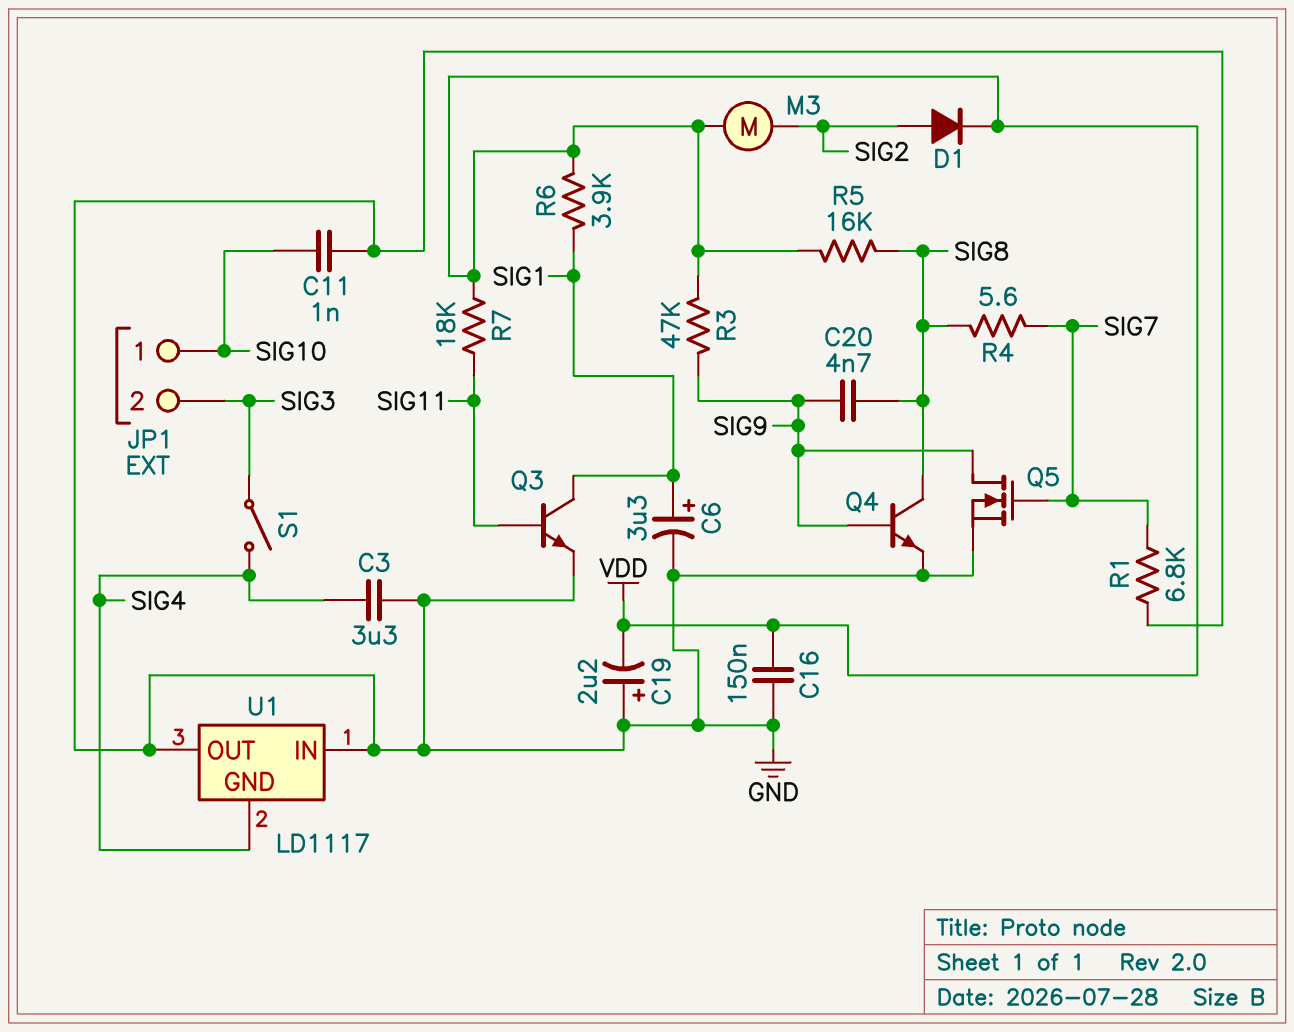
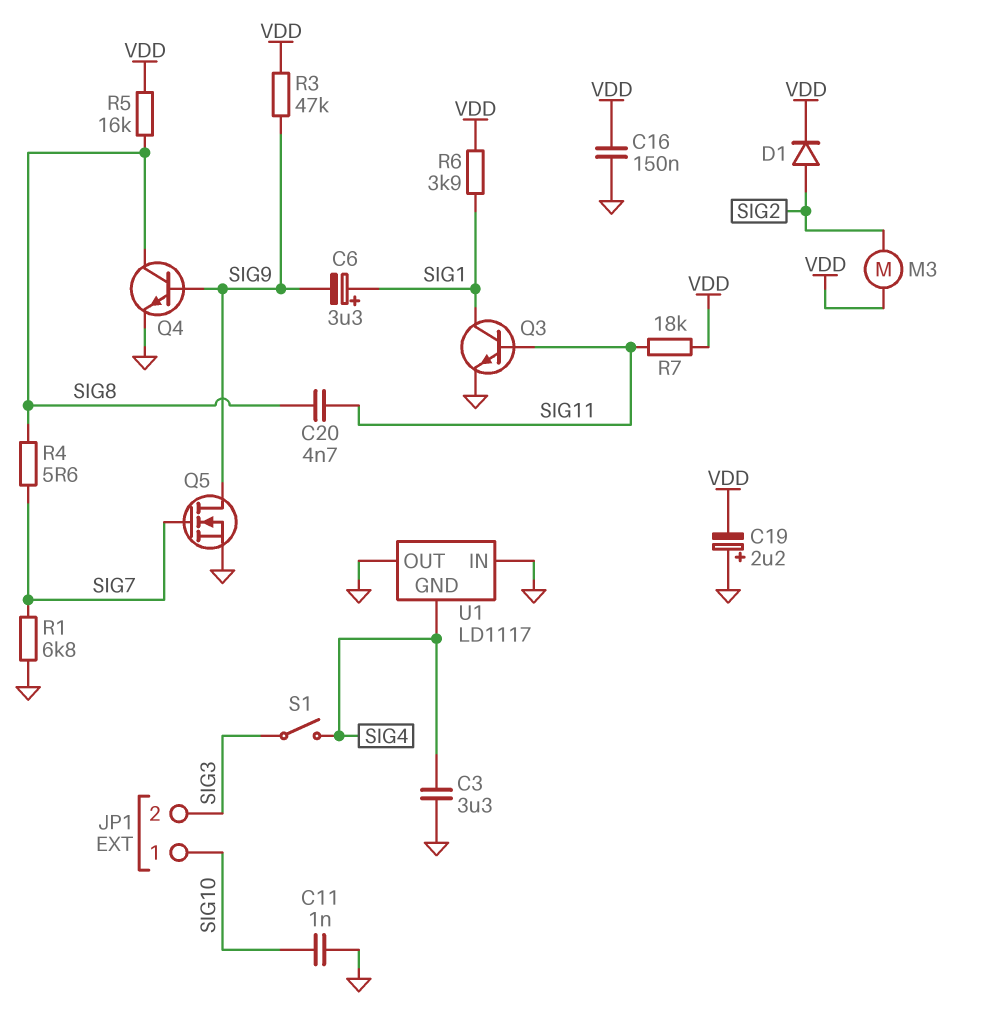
C6: 3.3uF (plus SIG1, minus GND) -> 3.3uF (plus SIG1, minus SIG9)
C20: 4.7nF (SIG8, SIG9) -> 4.7nF (SIG8, SIG11)

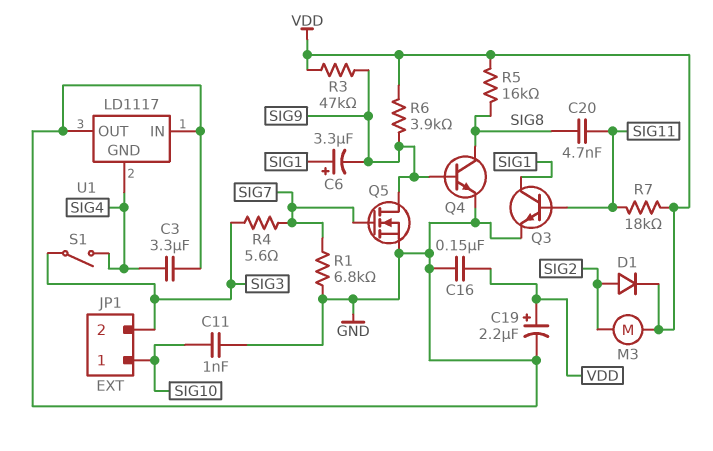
C19: 2.2uF (plus GND, minus VDD) -> 2.2uF (plus VDD, minus GND)
R4: 5.6 (SIG7, SIG8) -> 5.6 (SIG3, SIG7)
R6: 3.9k (SIG1, VDD) -> 3.9k (SIG9, VDD)

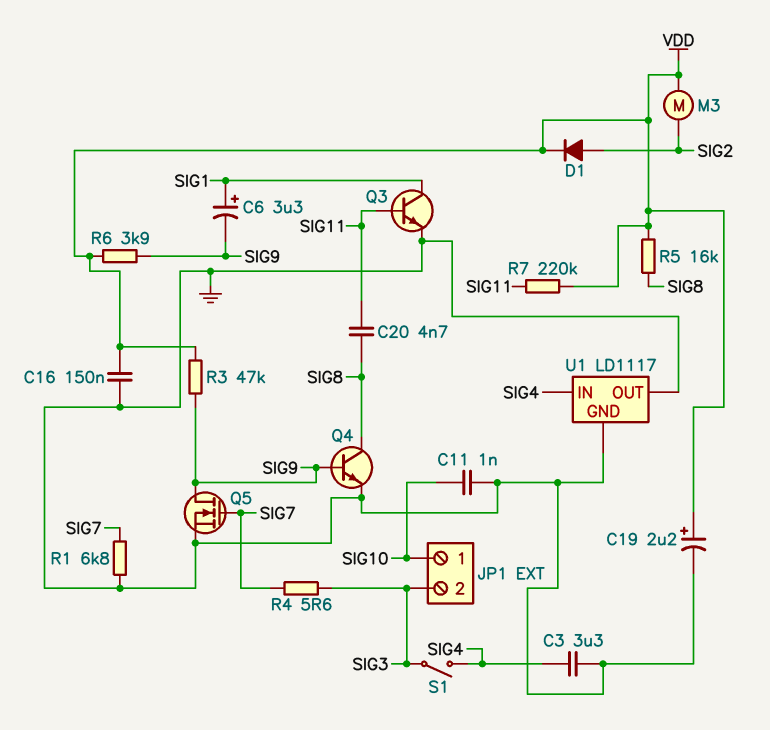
R7: 18k (SIG11, VDD) -> 220k (SIG11, VDD)
U1 pin GND: SIG4 -> GND
U1 pin IN: GND -> SIG4

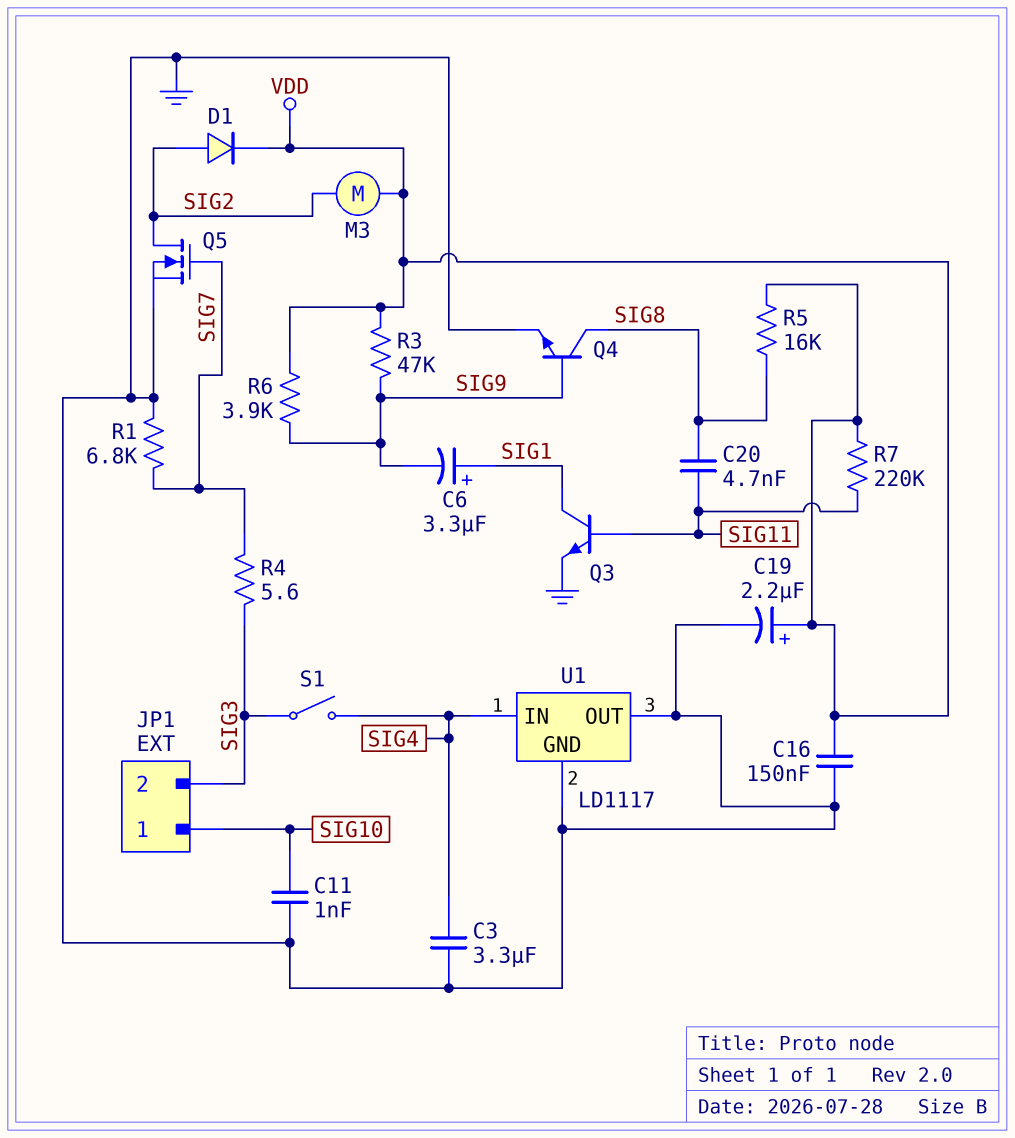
Q5: NMOS (G SIG7, D SIG9, S GND) -> NMOS (G SIG7, D SIG2, S GND)

